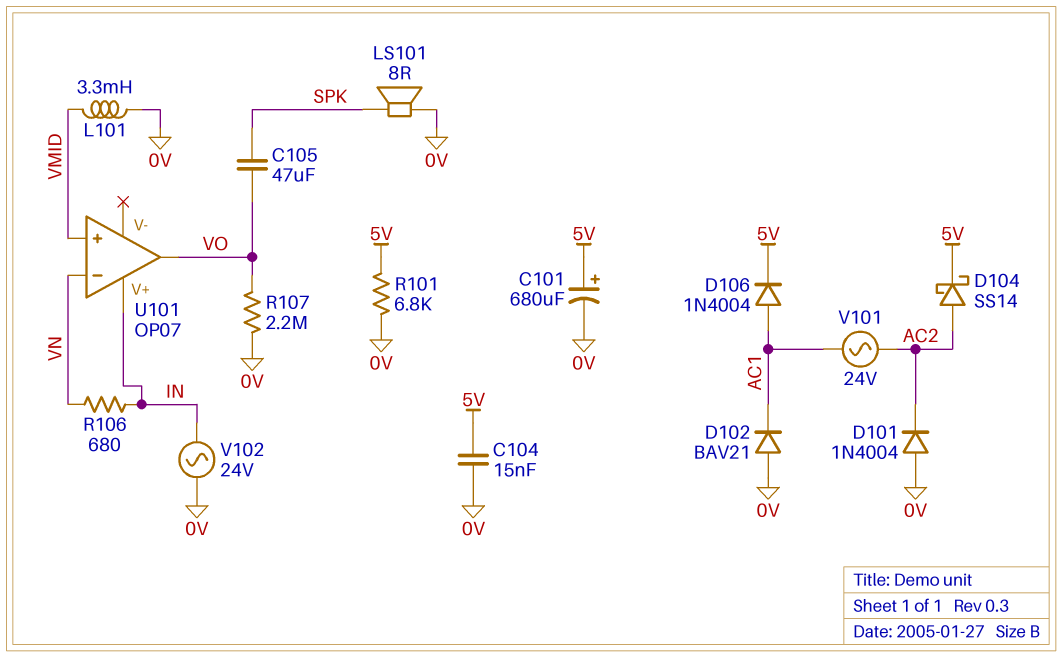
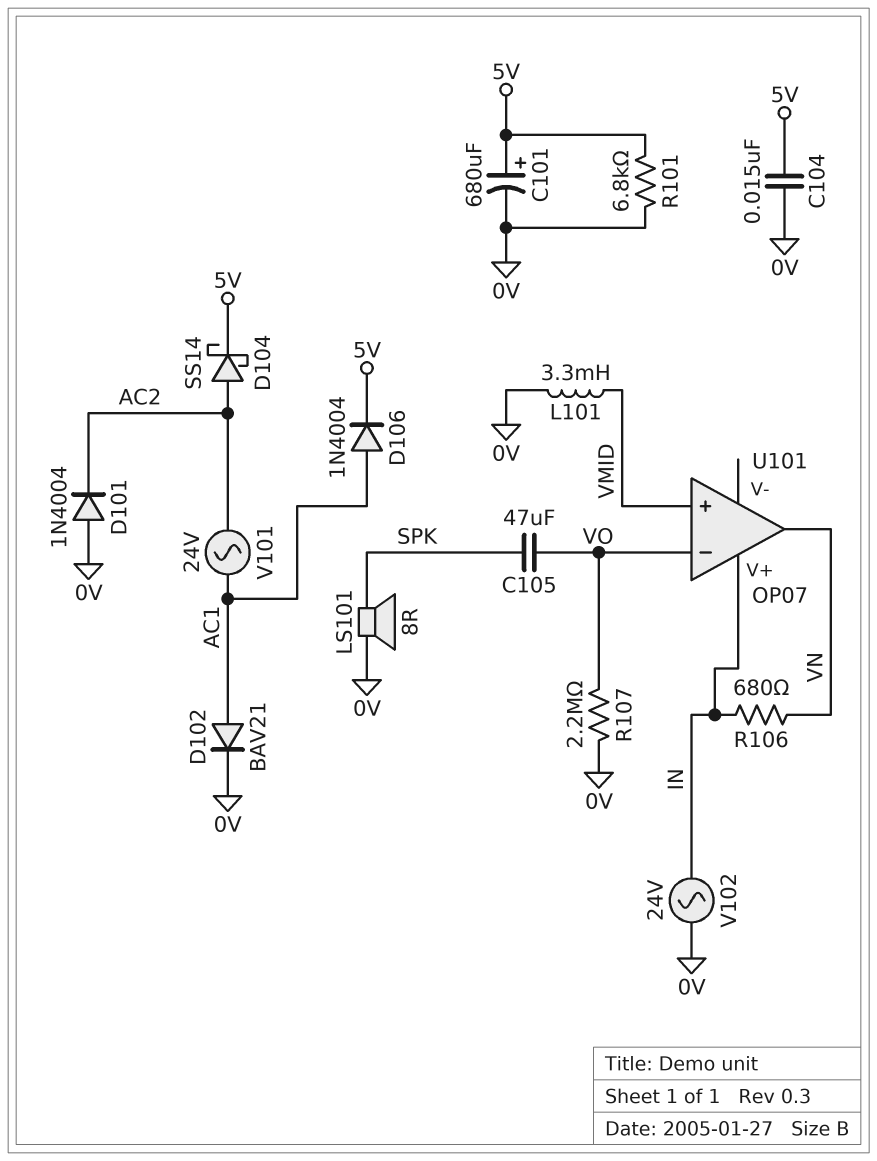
D102: diode BAV21 (A 0V, K AC1) -> diode BAV21 (A AC1, K 0V)
U101 pin in-: VN -> VO
U101 pin out: VO -> VN

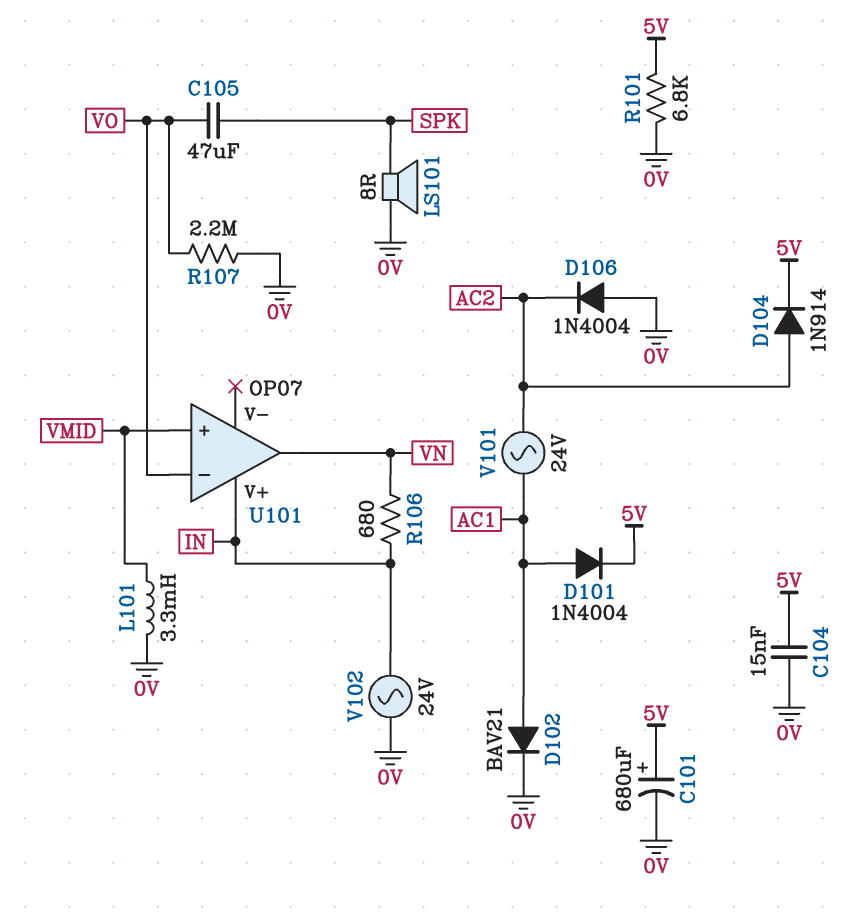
D101: diode 1N4004 (A 0V, K AC2) -> diode 1N4004 (A AC1, K 5V)
D104: schottky SS14 (A AC2, K 5V) -> diode 1N914 (A AC2, K 5V)
D106: diode 1N4004 (A AC1, K 5V) -> diode 1N4004 (A 0V, K AC2)

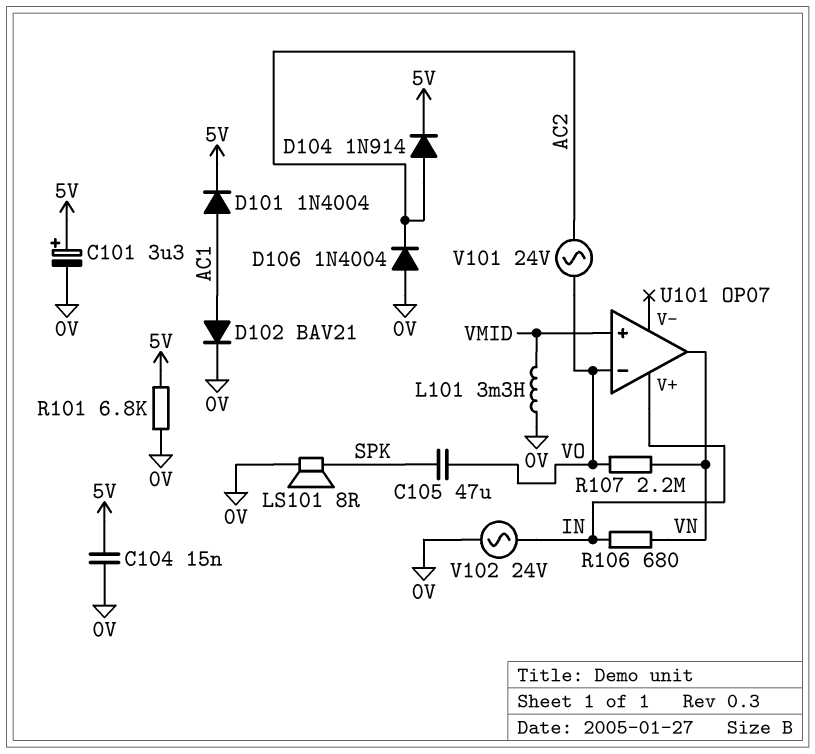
C101: 680uF (plus 5V, minus 0V) -> 3.3uF (plus 5V, minus 0V)
R107: 2.2M (0V, VO) -> 2.2M (VN, VO)
V101: AC 24V (AC1, AC2) -> AC 24V (AC2, VO)

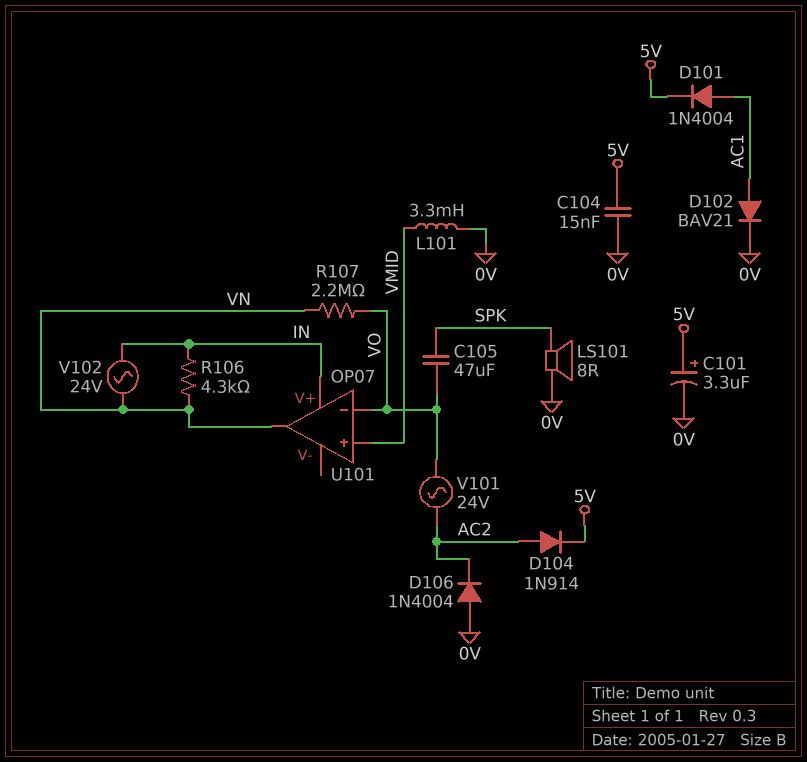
R101: 6.8k (0V, 5V) -> none
R106: 680 (IN, VN) -> 4.3k (IN, VN)
V102: AC 24V (0V, IN) -> AC 24V (IN, VN)

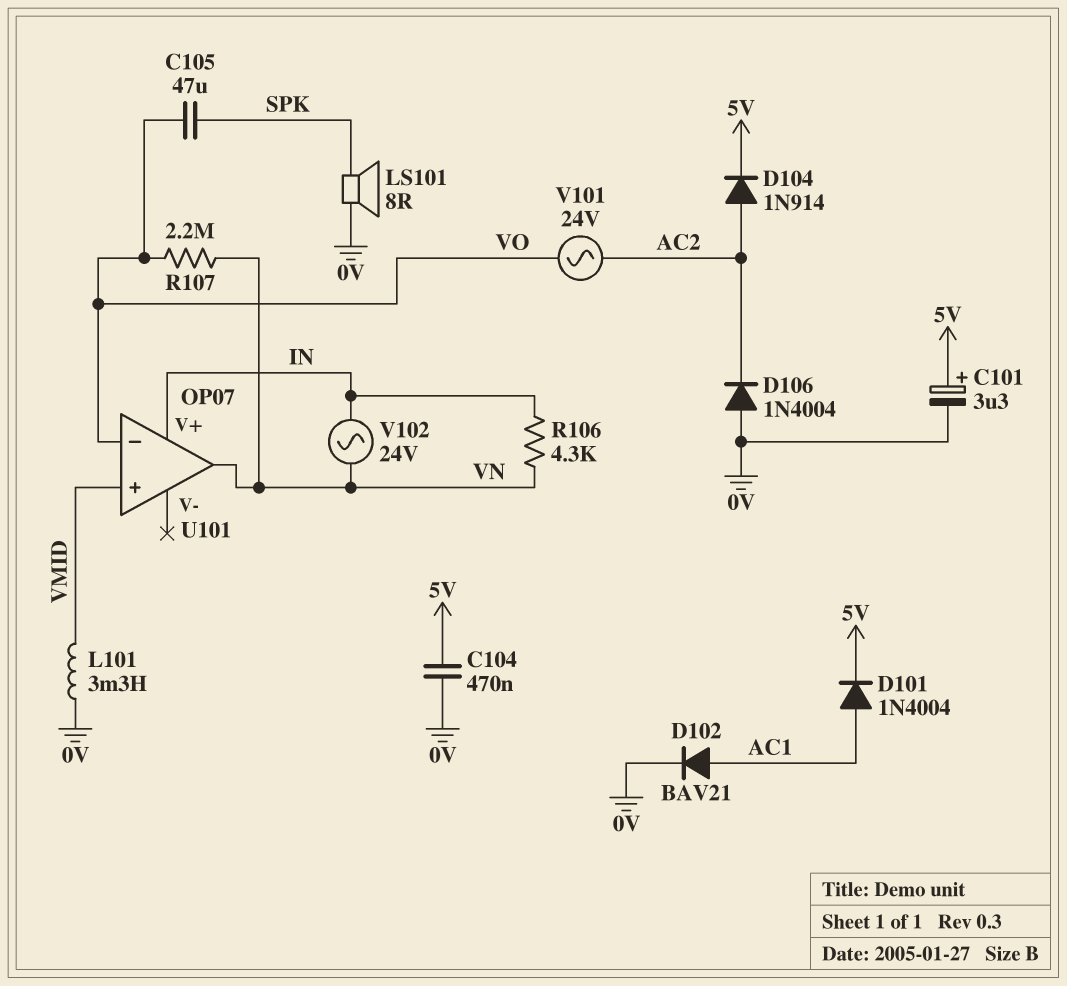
C104: 15nF (0V, 5V) -> 470nF (0V, 5V)

